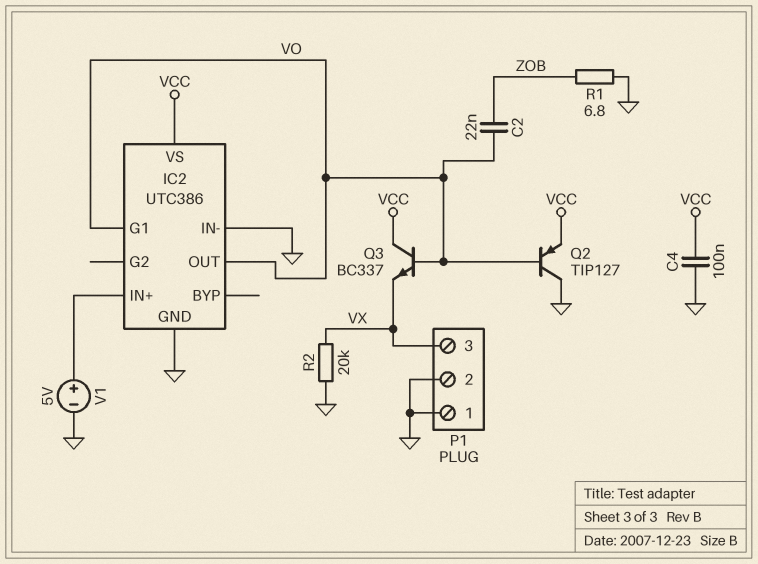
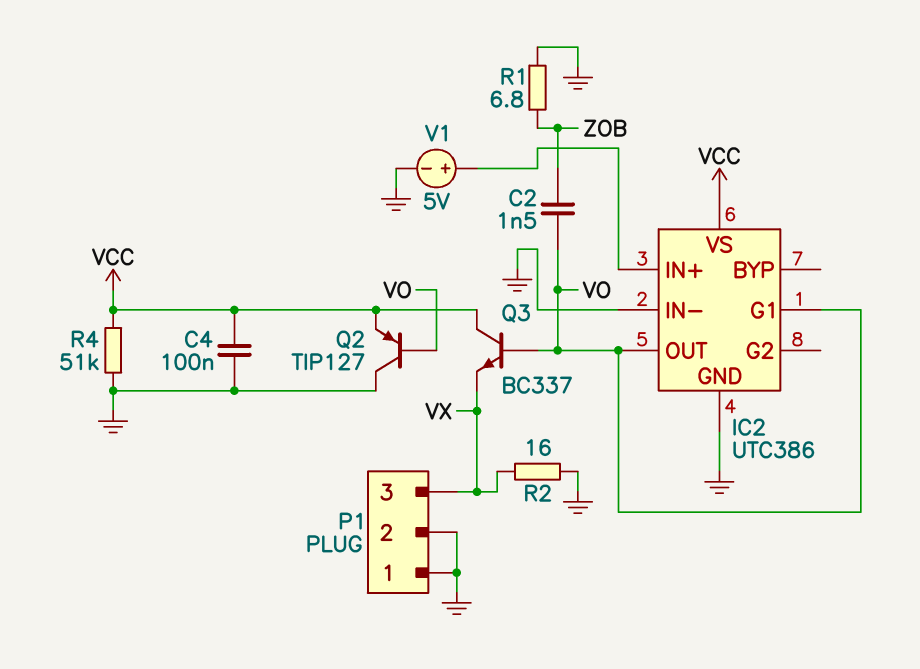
C2: 22nF (VO, ZOB) -> 1.5nF (VO, ZOB)
R2: 20k (GND, VX) -> 16 (GND, VX)
R4: none -> 51k (GND, VCC)

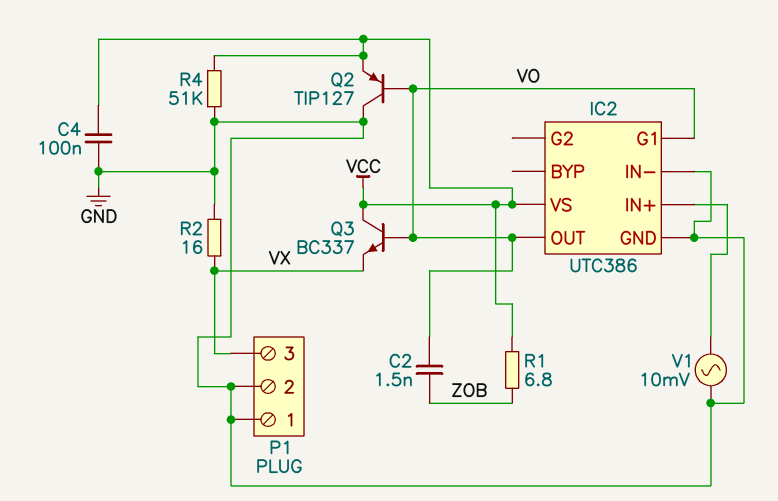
R1: 6.8 (GND, ZOB) -> 6.8 (VCC, ZOB)
V1: 5V (plus IC2/IN+, minus GND) -> AC 10mV (GND, IC2/IN+)

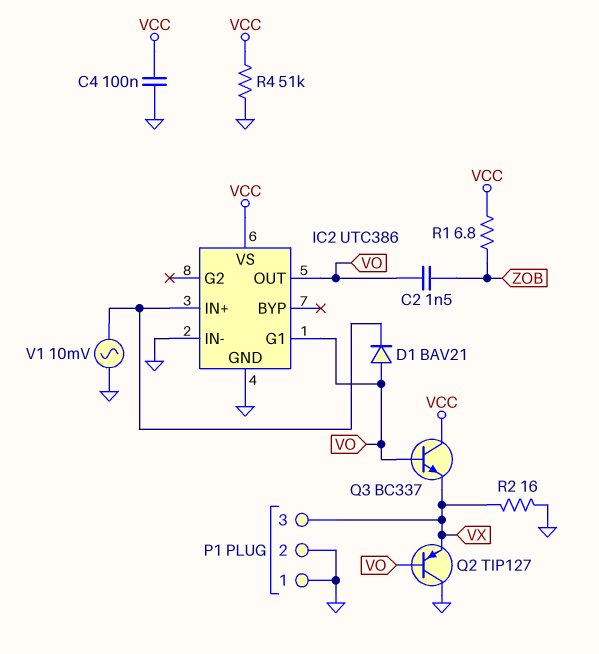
D1: none -> diode BAV21 (A VO, K IC2/IN+)
Q2: PNP TIP127 (B VO, C GND, E VCC) -> PNP TIP127 (B VO, C GND, E VX)

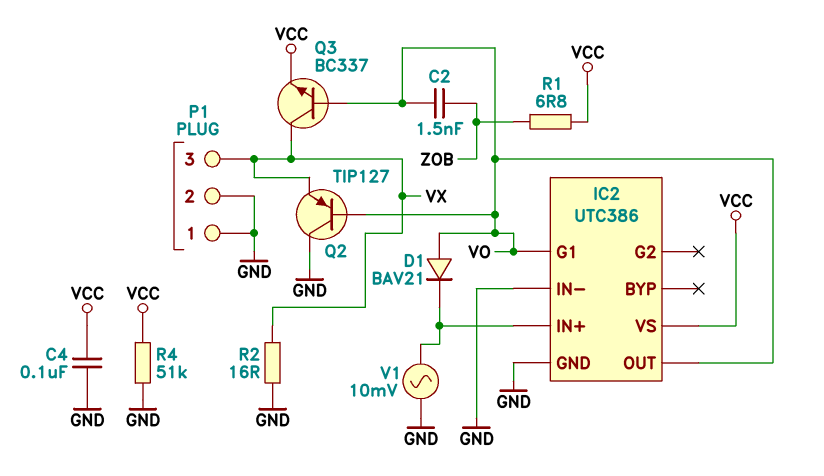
Q3: NPN BC337 (B VO, C VCC, E VX) -> NPN BC337 (B VO, C VX, E VCC)

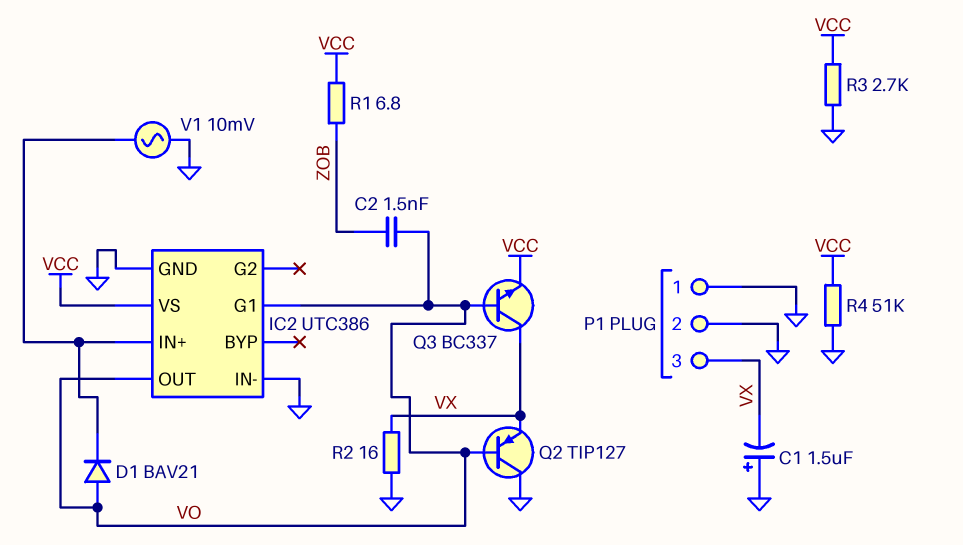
C1: none -> 1.5uF (plus GND, minus VX)
C4: 100nF (GND, VCC) -> none
R3: none -> 2.7k (GND, VCC)

